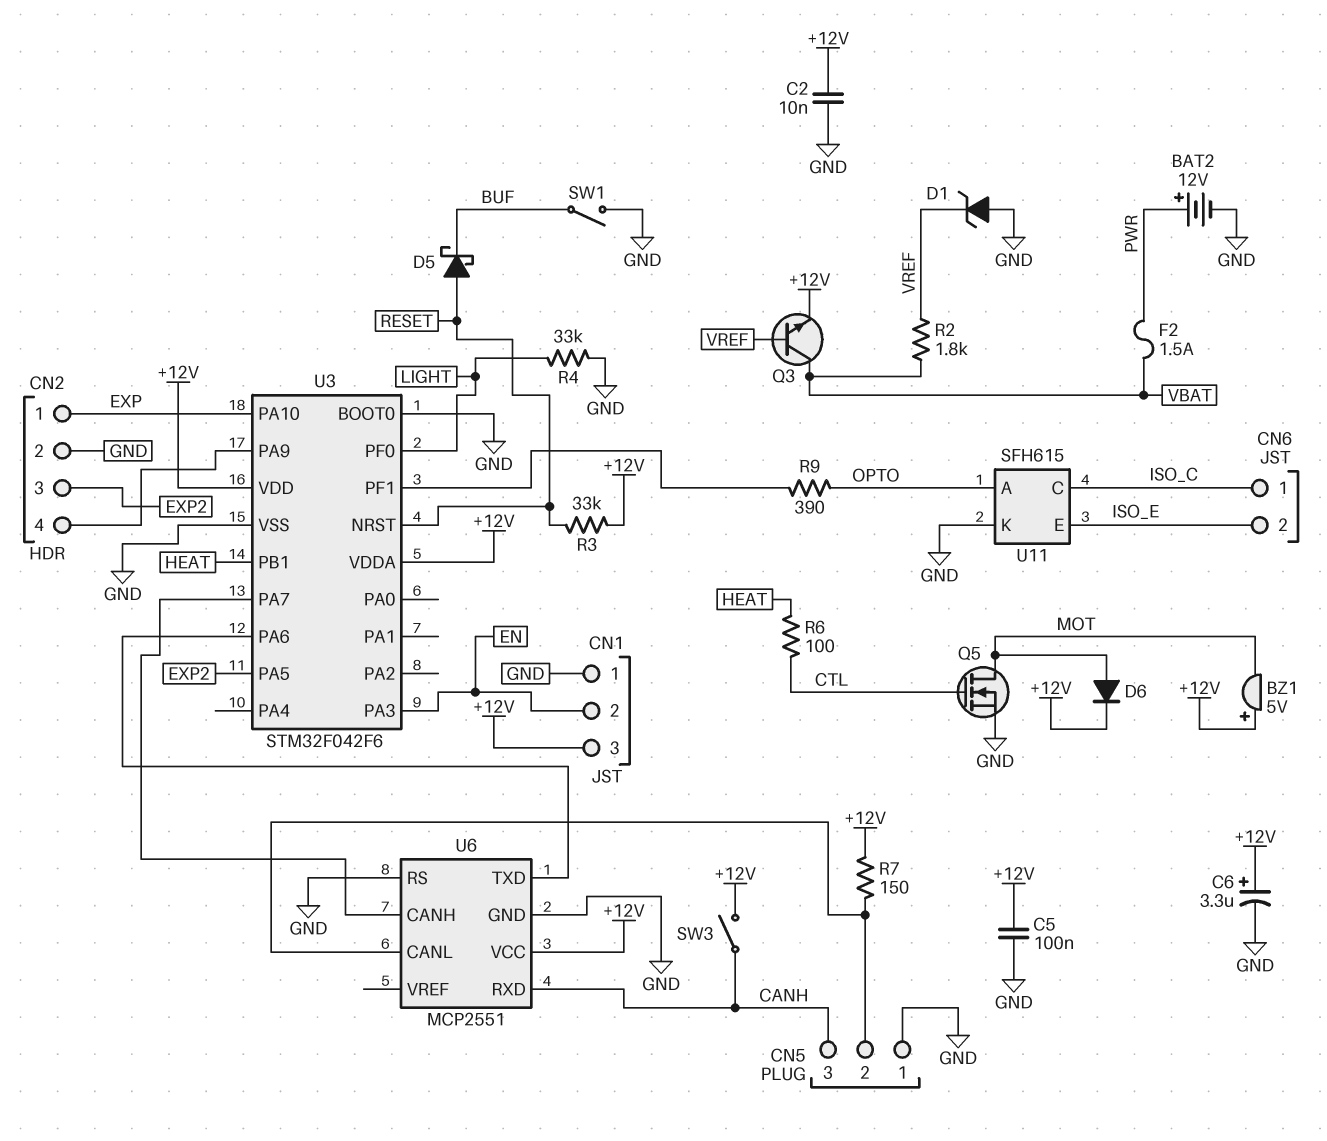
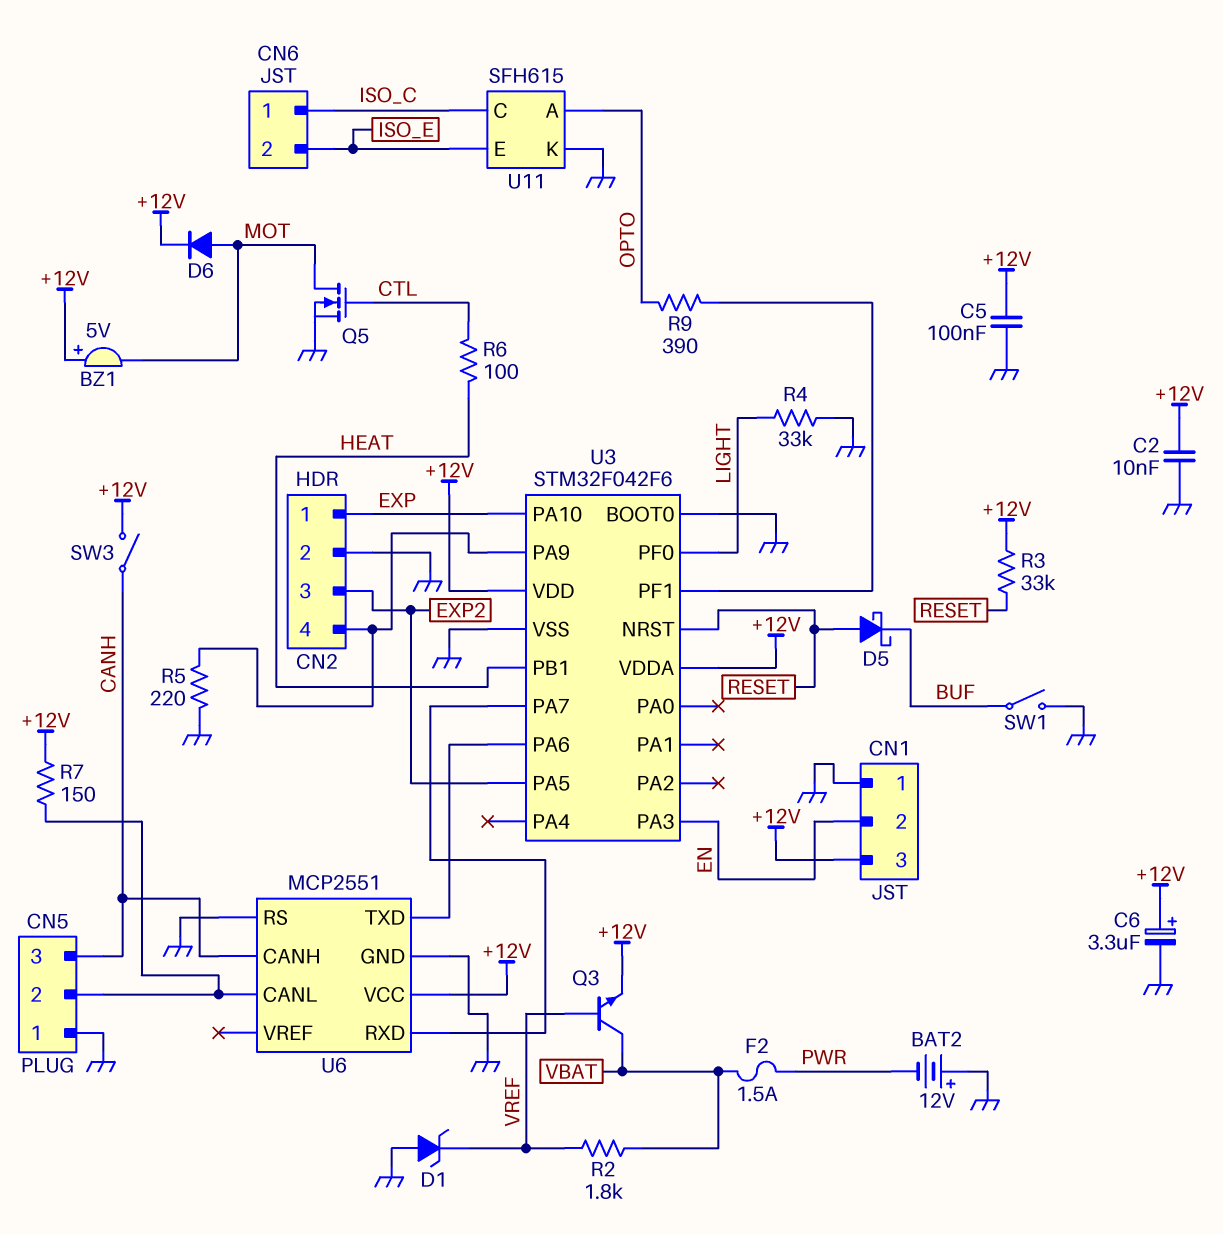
BAT2: 12V (plus PWR, minus GND) -> 12V (plus GND, minus PWR)
R5: none -> 220 (CN2/4, GND)
U6 pin CANH: U3/PA7 -> CANH
U6 pin RXD: CANH -> U3/PA7

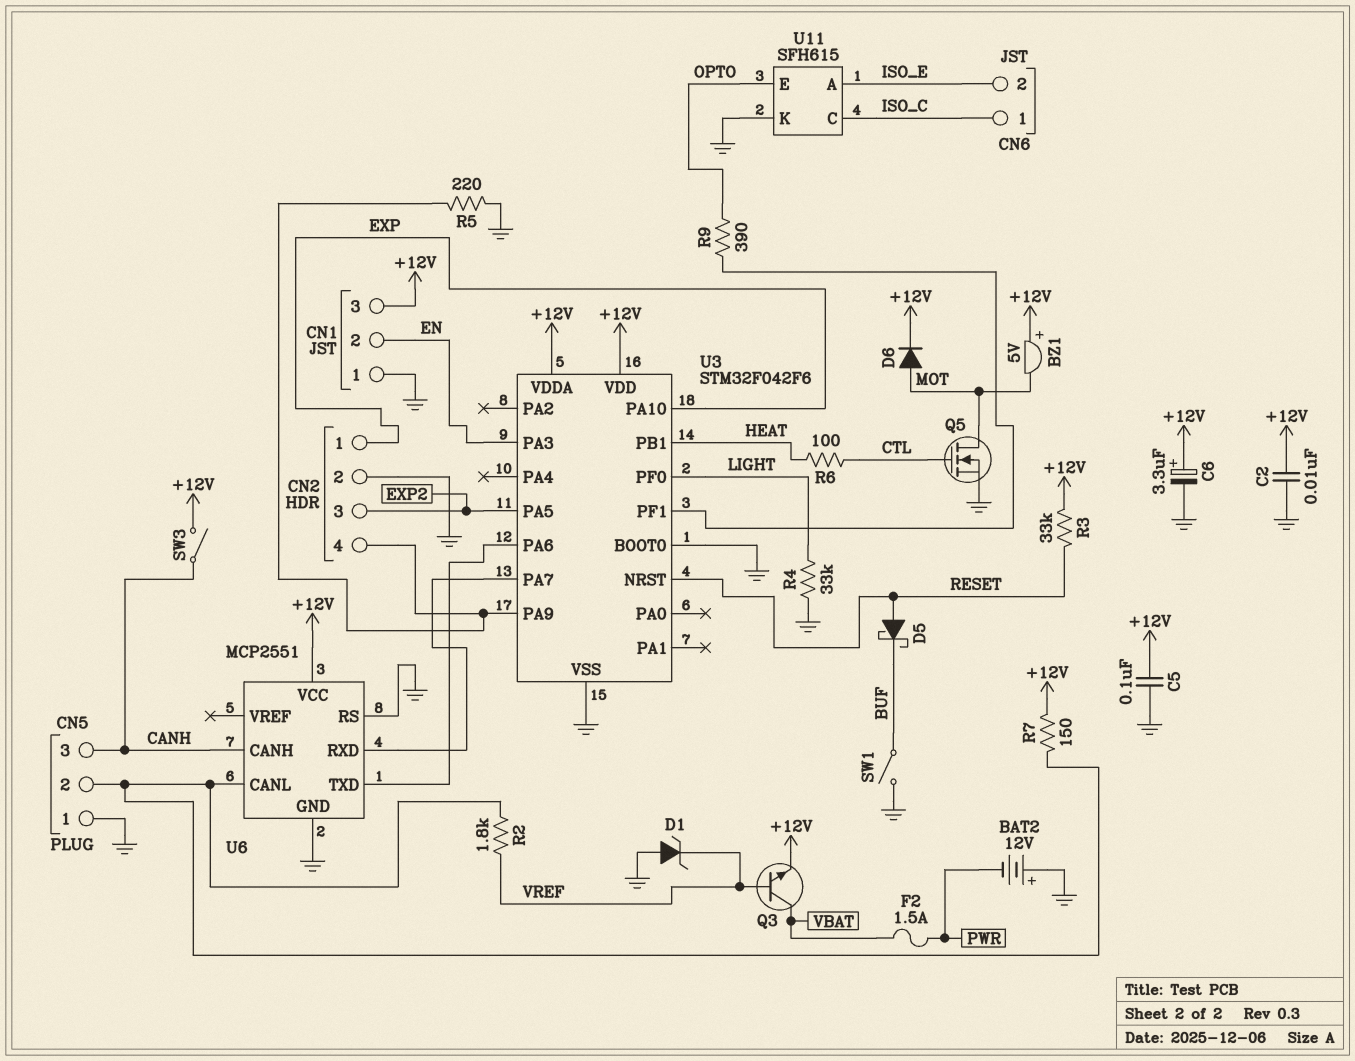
R2: 1.8k (VBAT, VREF) -> 1.8k (CN5/2, VREF)
U11 pin A: OPTO -> ISO_E
U11 pin E: ISO_E -> OPTO

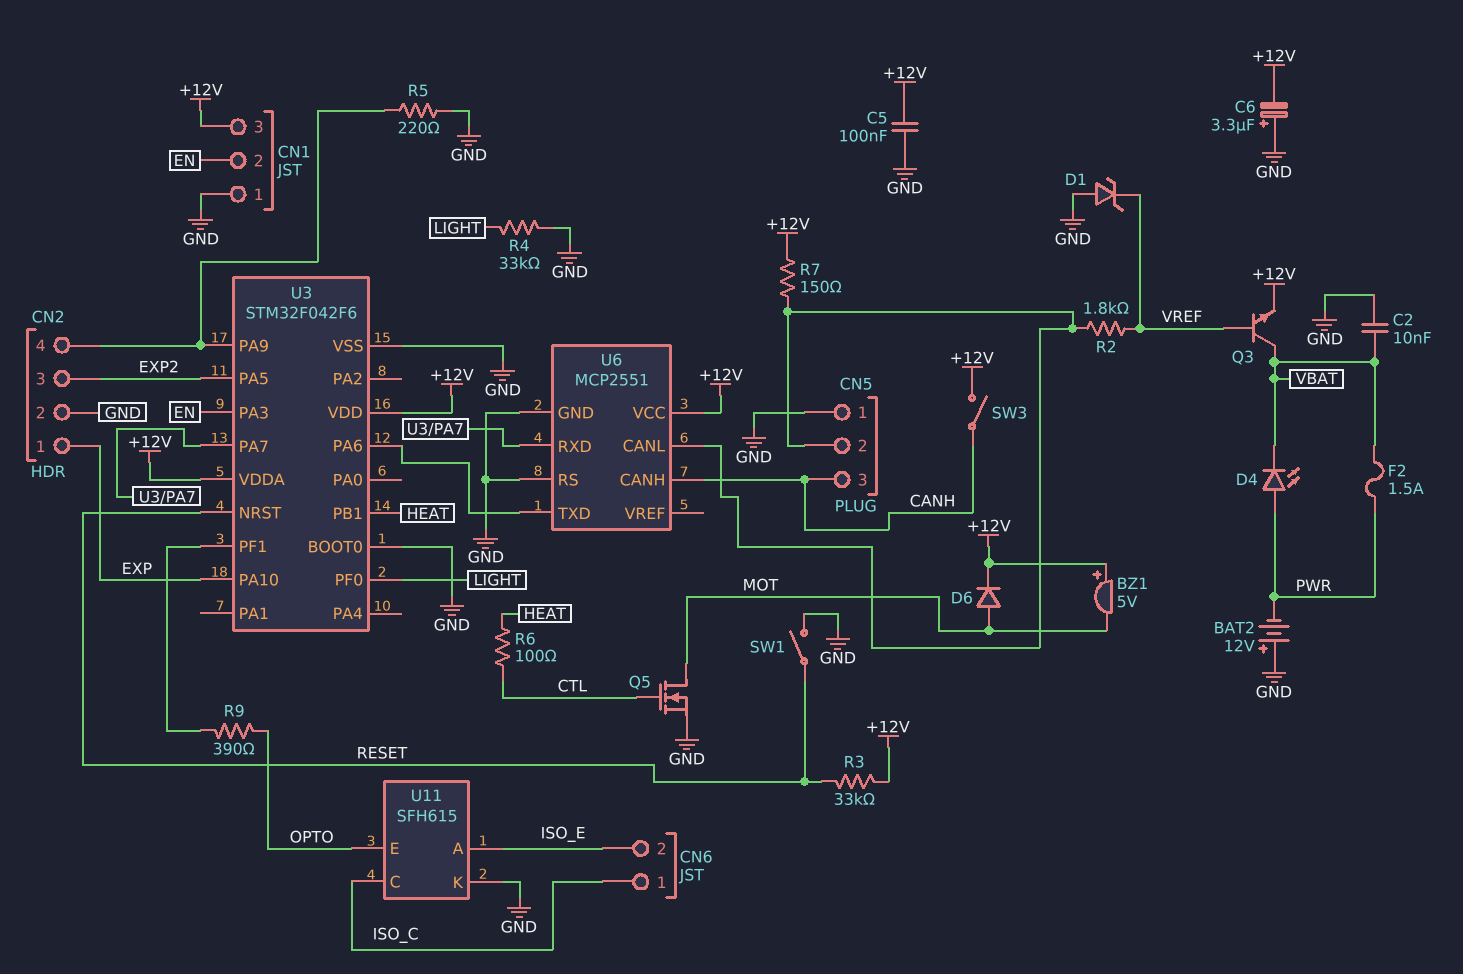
C2: 10nF (+12V, GND) -> 10nF (GND, VBAT)
C6: 3.3uF (plus +12V, minus GND) -> 3.3uF (plus GND, minus +12V)
D4: none -> LED (A PWR, K VBAT)
D5: schottky (A RESET, K BUF) -> none
SW1: switch (BUF, GND) -> switch (GND, RESET)

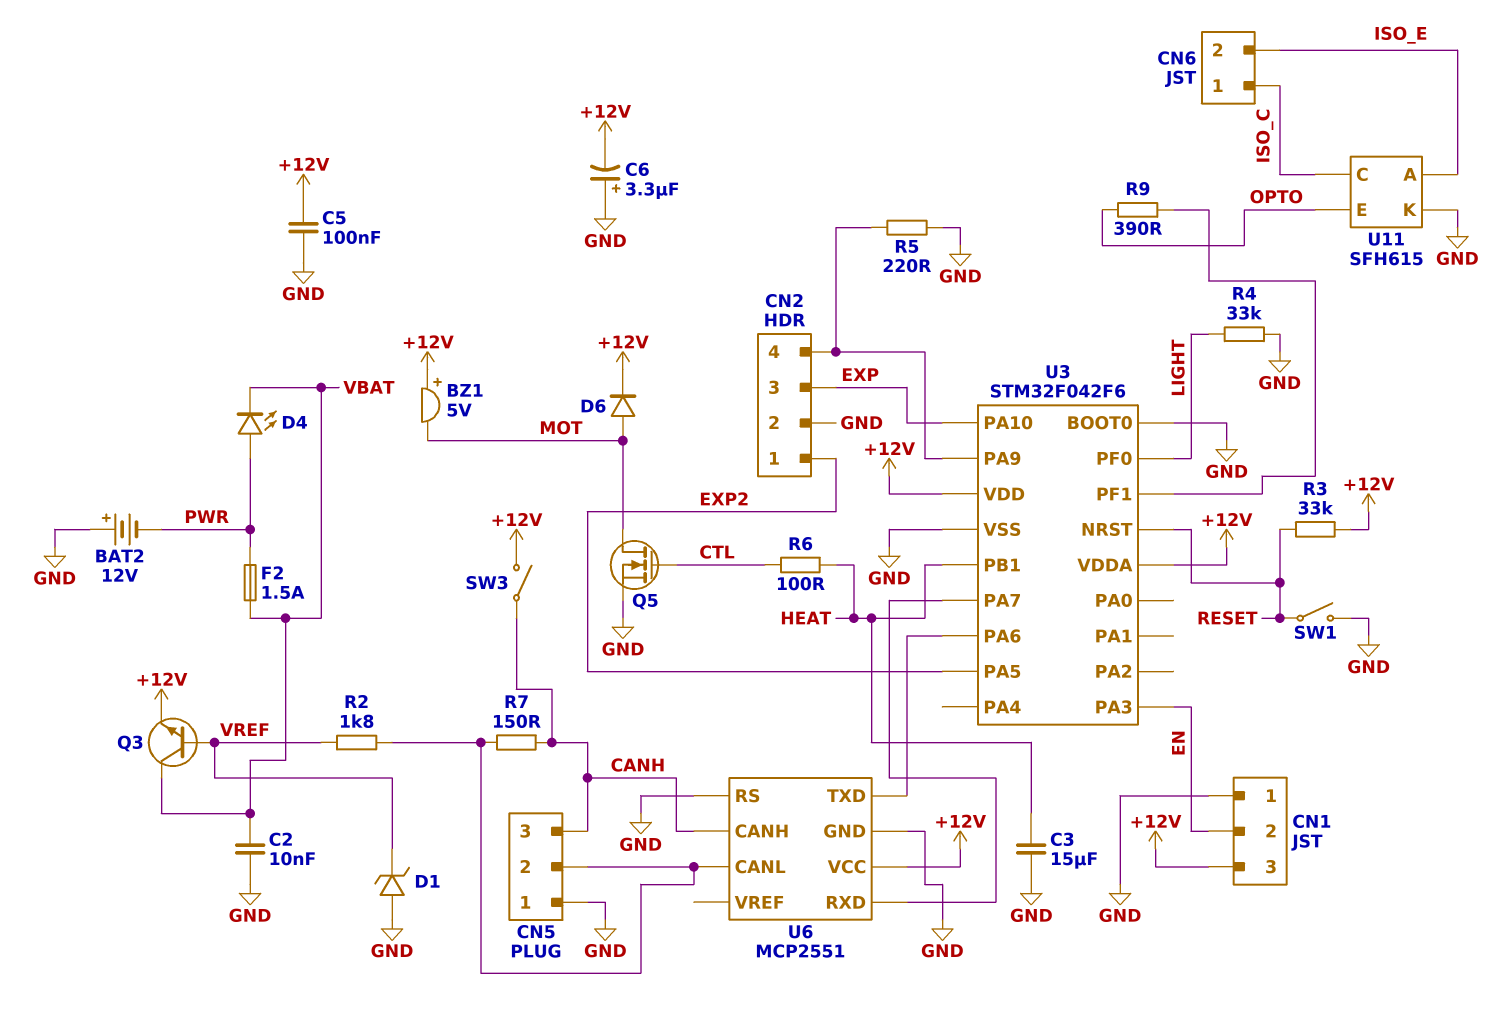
C3: none -> 15uF (GND, HEAT)
CN2 pin 1: EXP -> EXP2
CN2 pin 3: EXP2 -> EXP
R7: 150 (+12V, CN5/2) -> 150 (CANH, CN5/2)

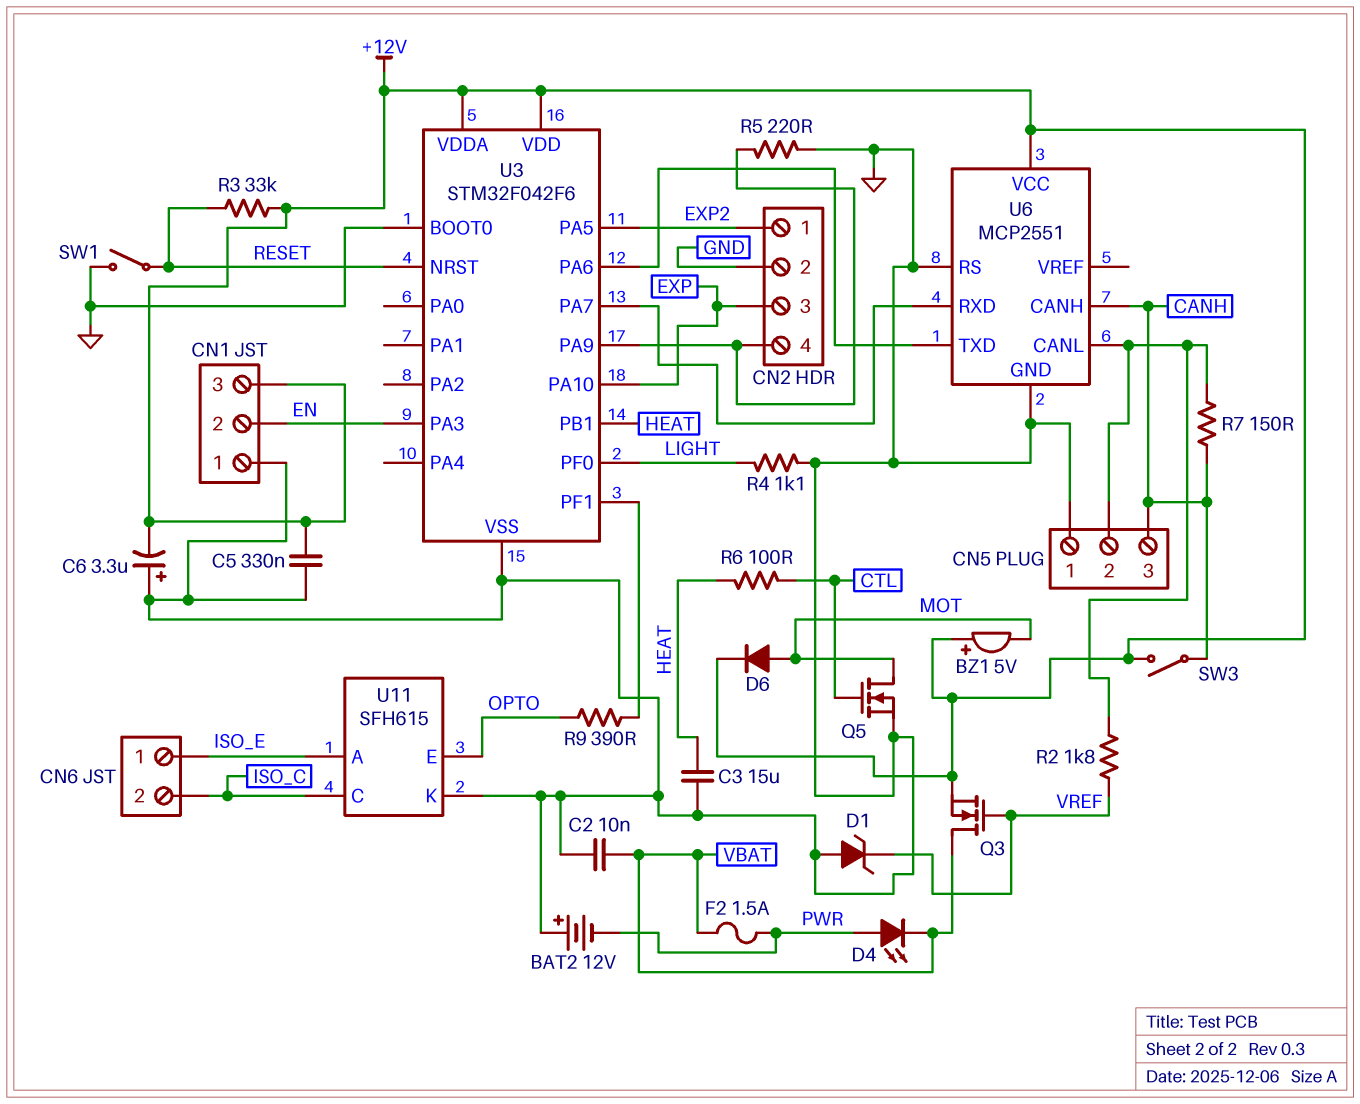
C5: 100nF (+12V, GND) -> 330nF (+12V, GND)
CN6 pin 1: ISO_C -> ISO_E
CN6 pin 2: ISO_E -> ISO_C
Q3: NPN (B VREF, C VBAT, E +12V) -> NMOS (G VREF, D VBAT, S +12V)
R4: 33k (GND, LIGHT) -> 1.1k (GND, LIGHT)

